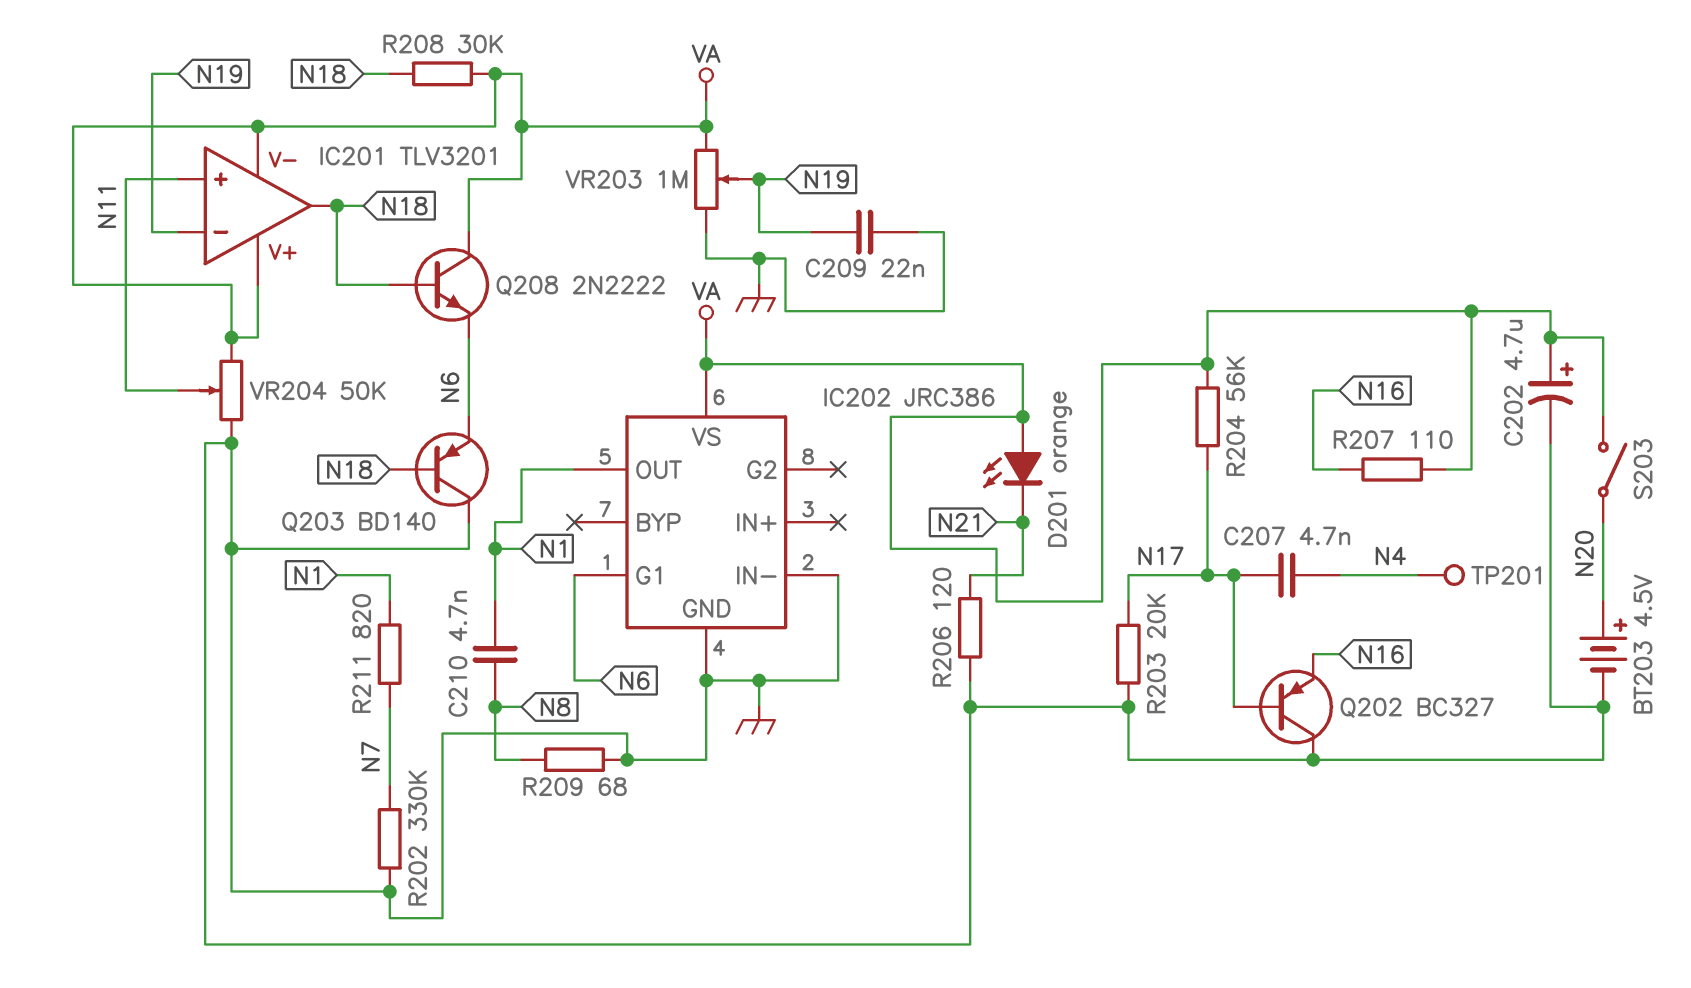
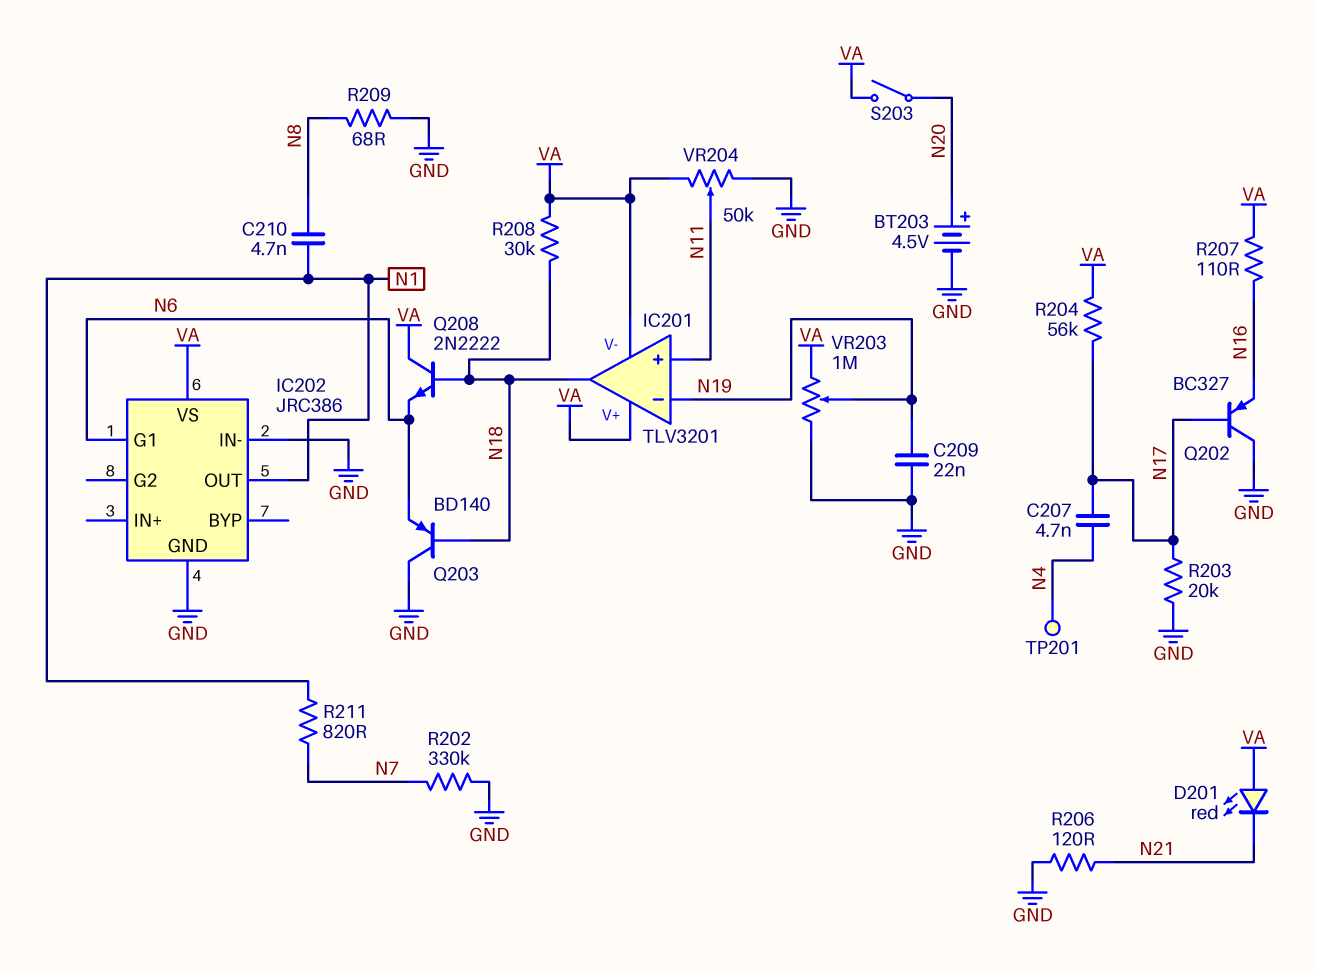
C202: 4.7uF (plus VA, minus GND) -> none
D201: LED orange (A VA, K N21) -> LED red (A VA, K N21)

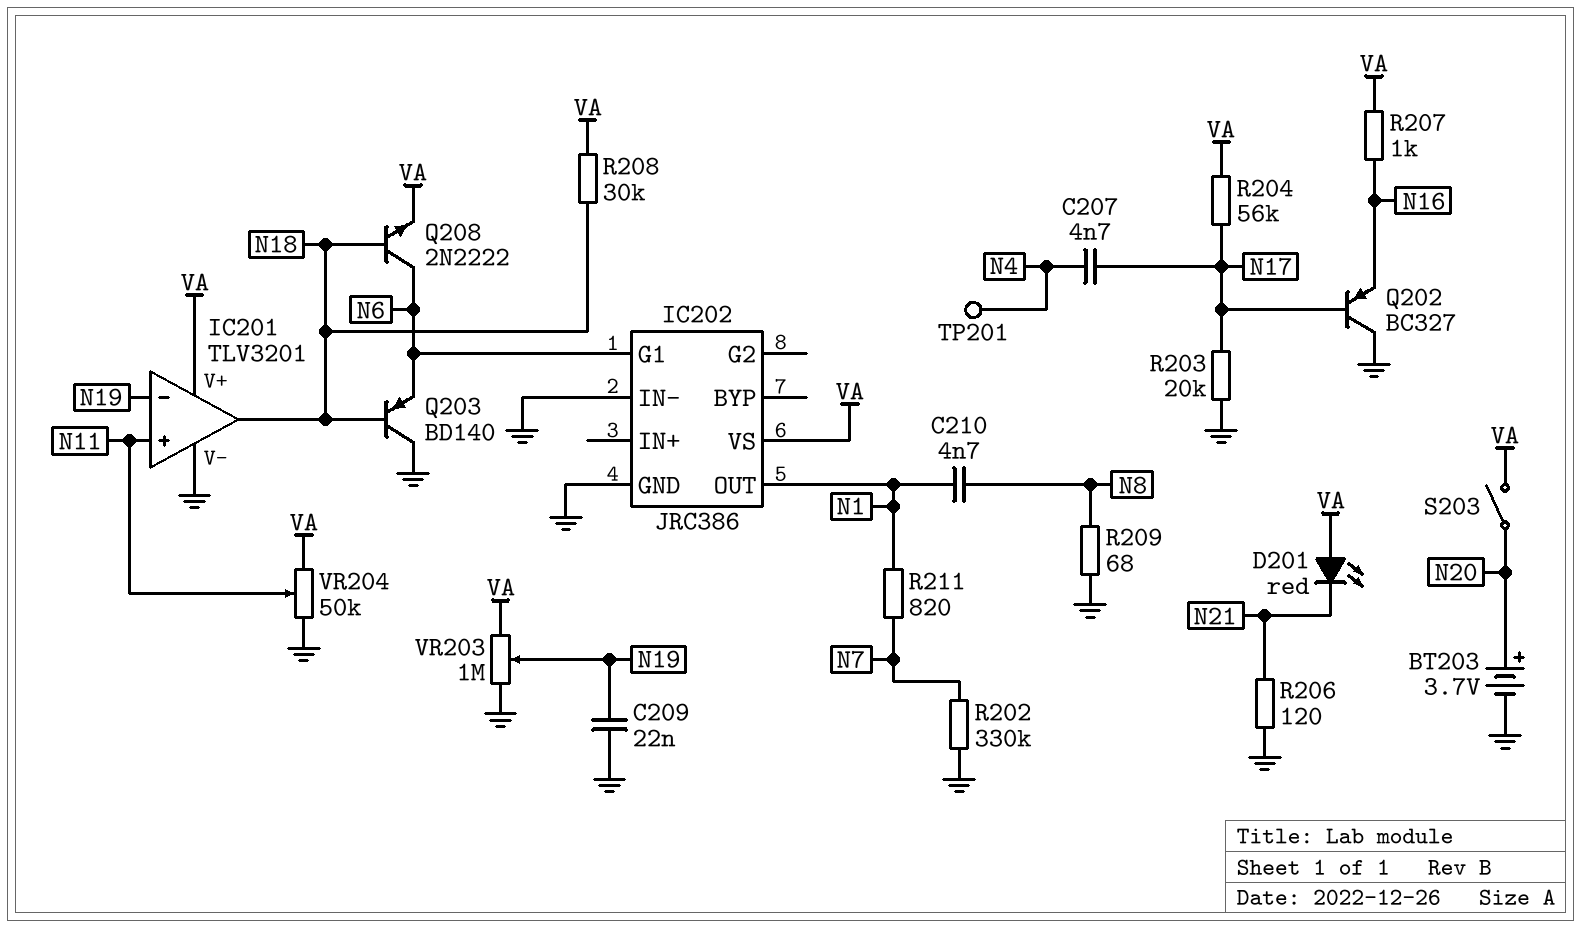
BT203: 4.5V (plus N20, minus GND) -> 3.7V (plus N20, minus GND)
IC201 pin V-: VA -> GND
Q208: NPN 2N2222 (B N18, C VA, E N6) -> NPN 2N2222 (B N18, C N6, E VA)
R207: 110 (N16, VA) -> 1k (N16, VA)

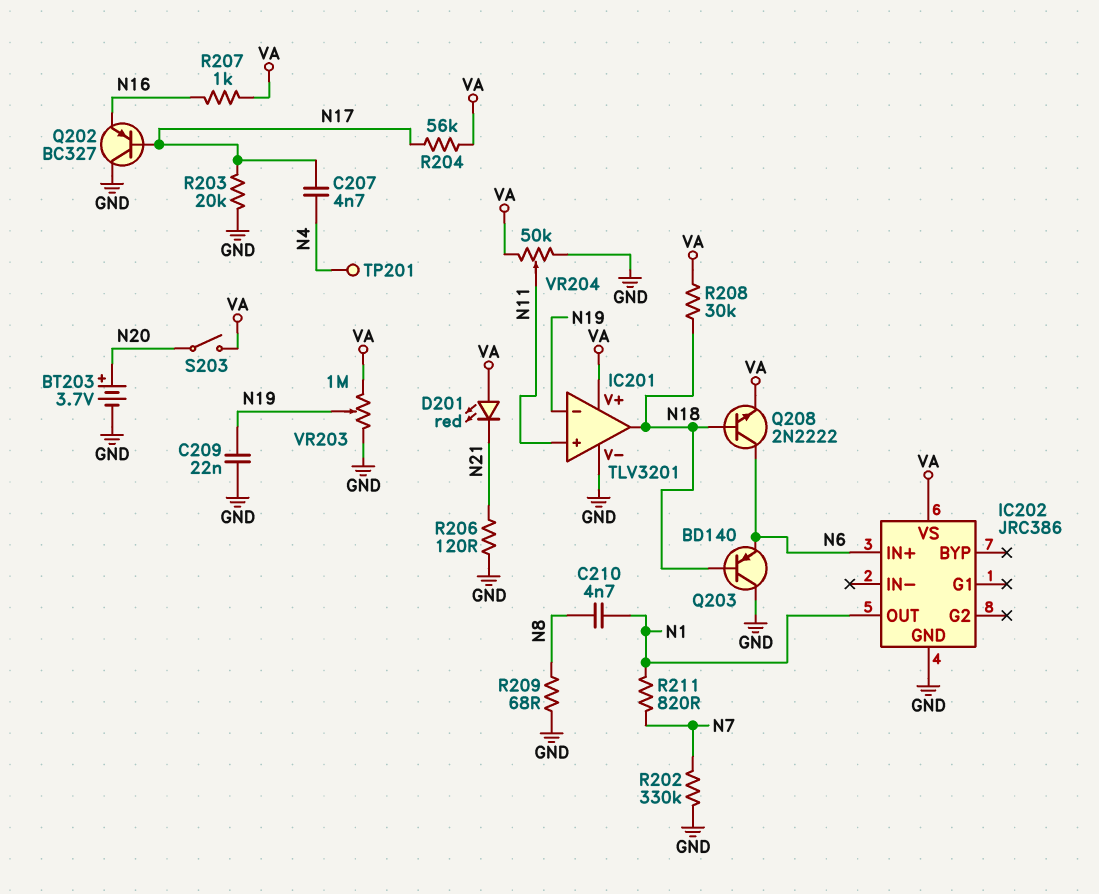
IC202 pin G1: N6 -> none
IC202 pin IN+: none -> N6
IC202 pin IN-: GND -> none

